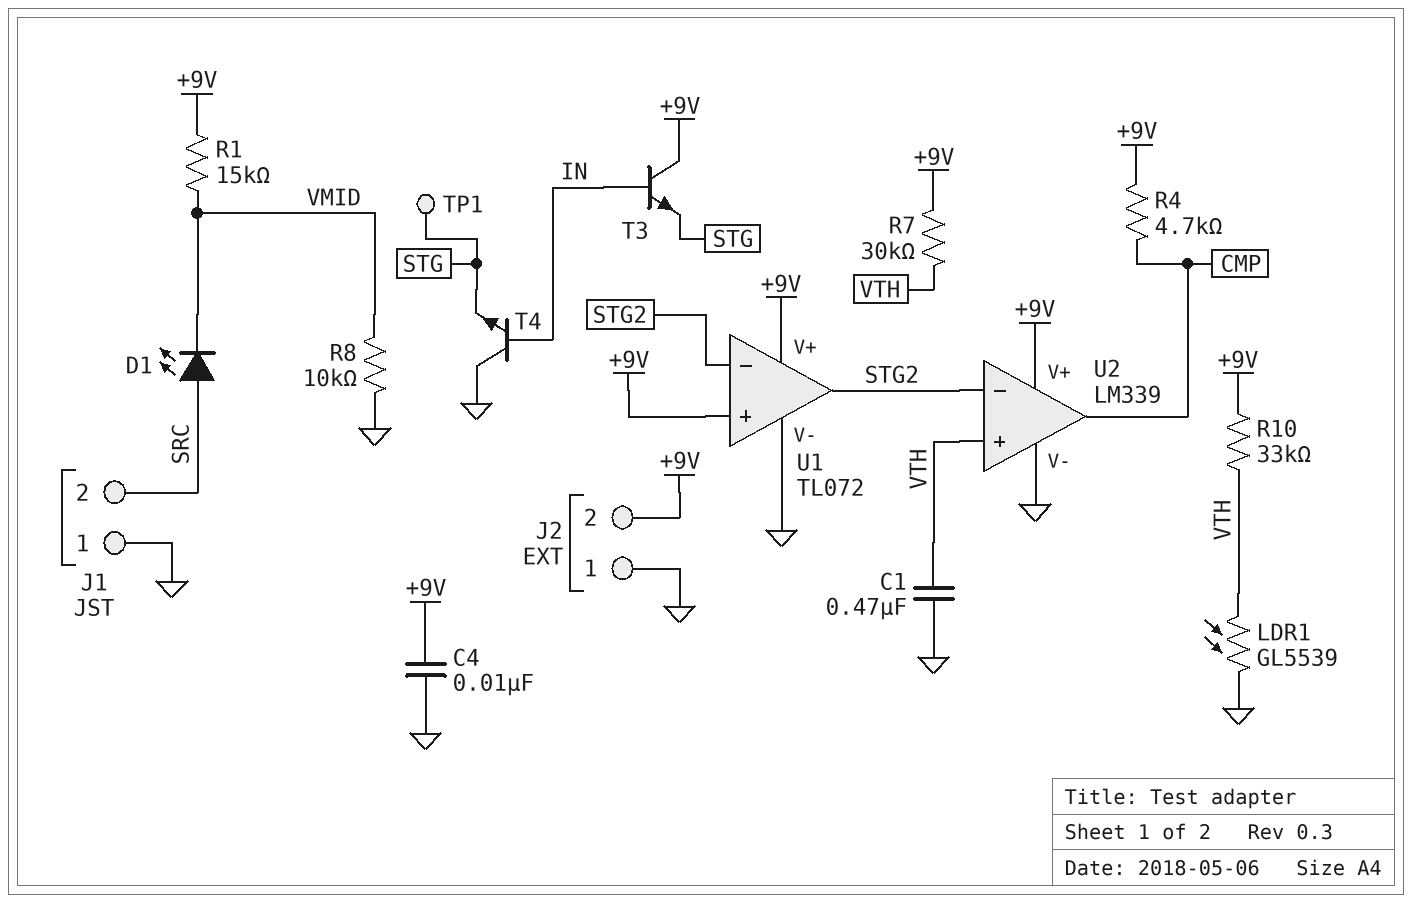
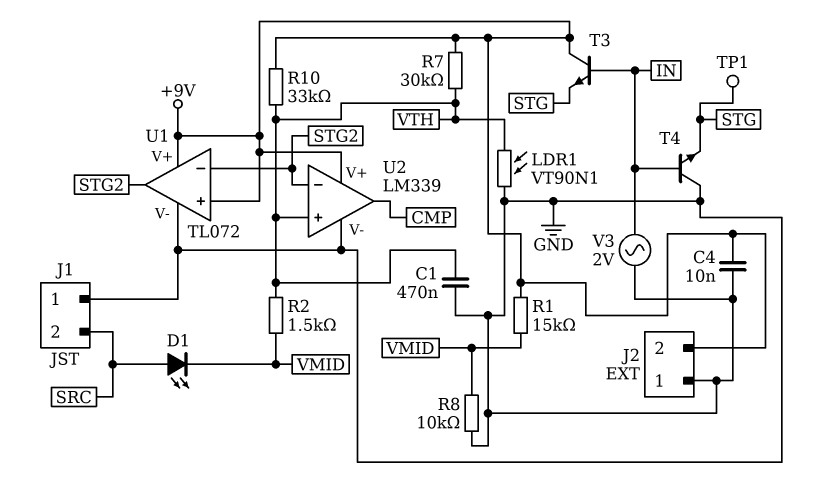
LDR1: GL5539 (GND, VTH) -> VT90N1 (GND, VTH)
R2: none -> 1.5k (VMID, VTH)
R4: 4.7k (+9V, CMP) -> none
V3: none -> AC 2V (GND, IN)

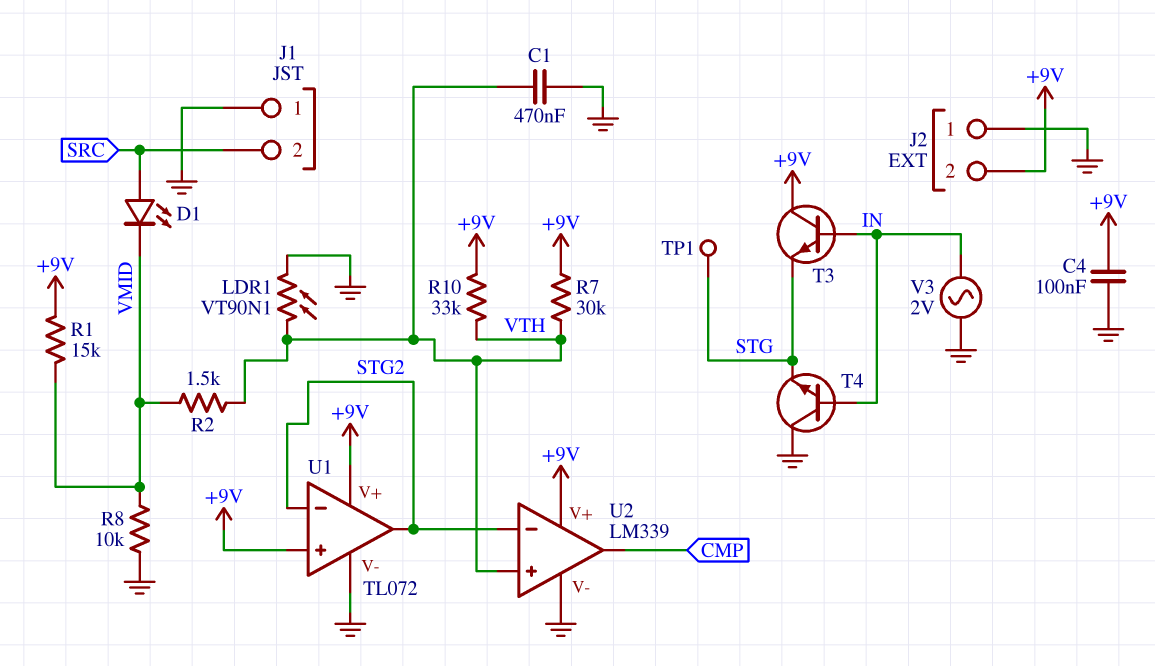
C4: 10nF (+9V, GND) -> 100nF (+9V, GND)

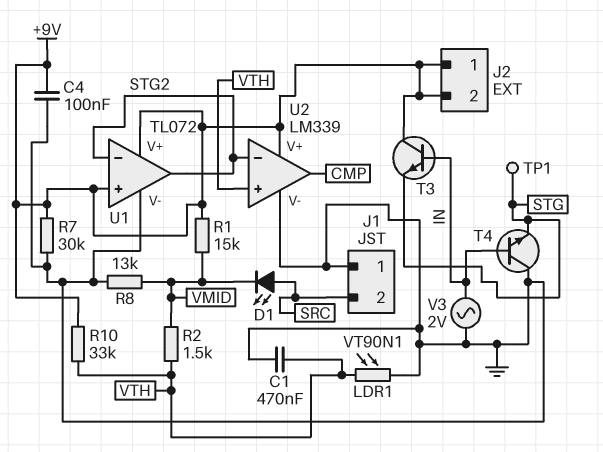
J2 pin 1: GND -> +9V
R7: 30k (+9V, VTH) -> 30k (+9V, GND)
R8: 10k (GND, VMID) -> 13k (GND, VMID)

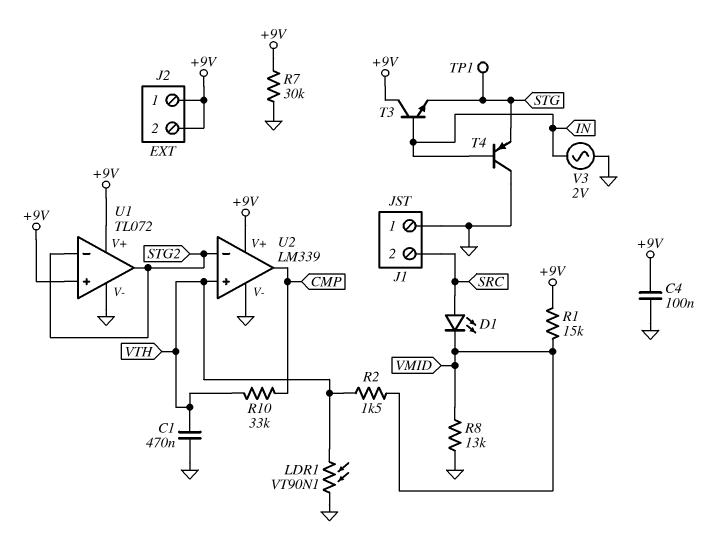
R10: 33k (+9V, VTH) -> 33k (CMP, VTH)
T4: NPN (B IN, C GND, E STG) -> PNP (B IN, C GND, E STG)

